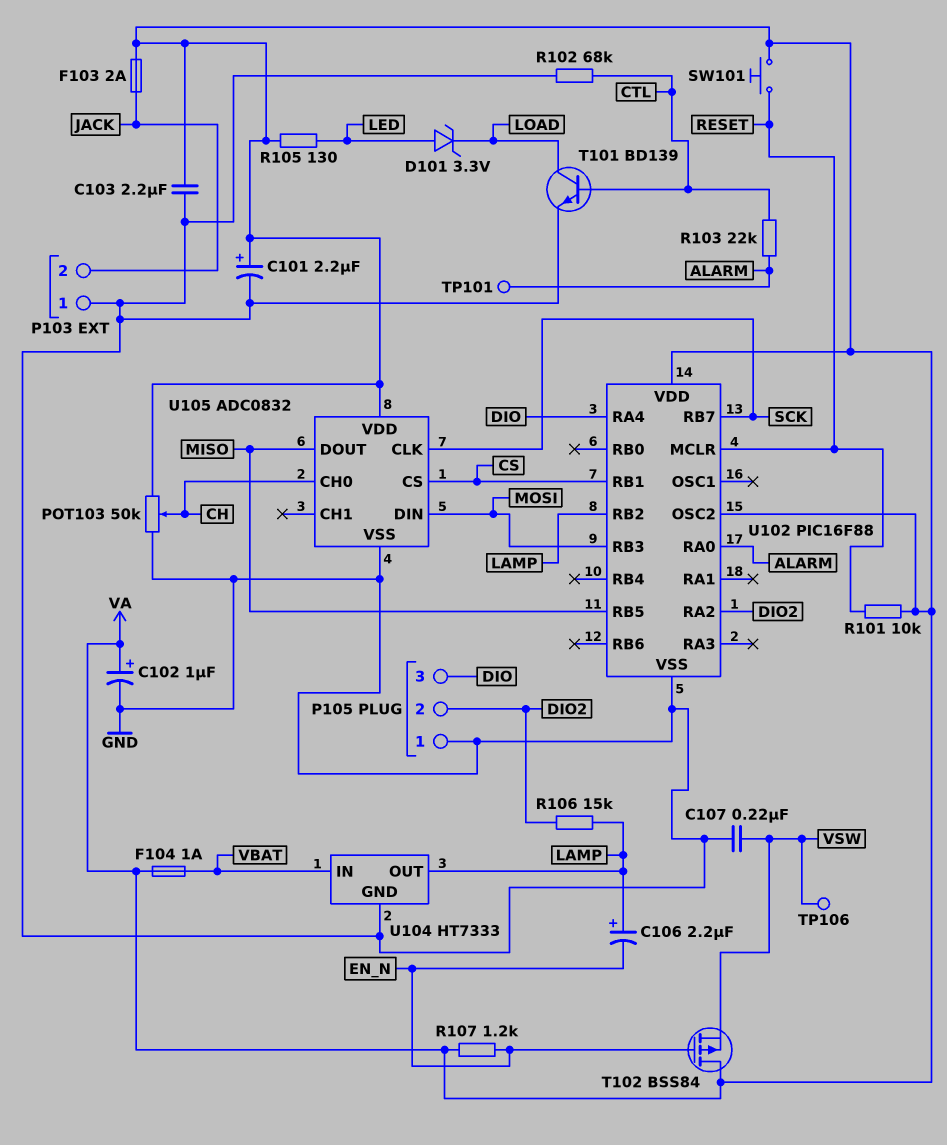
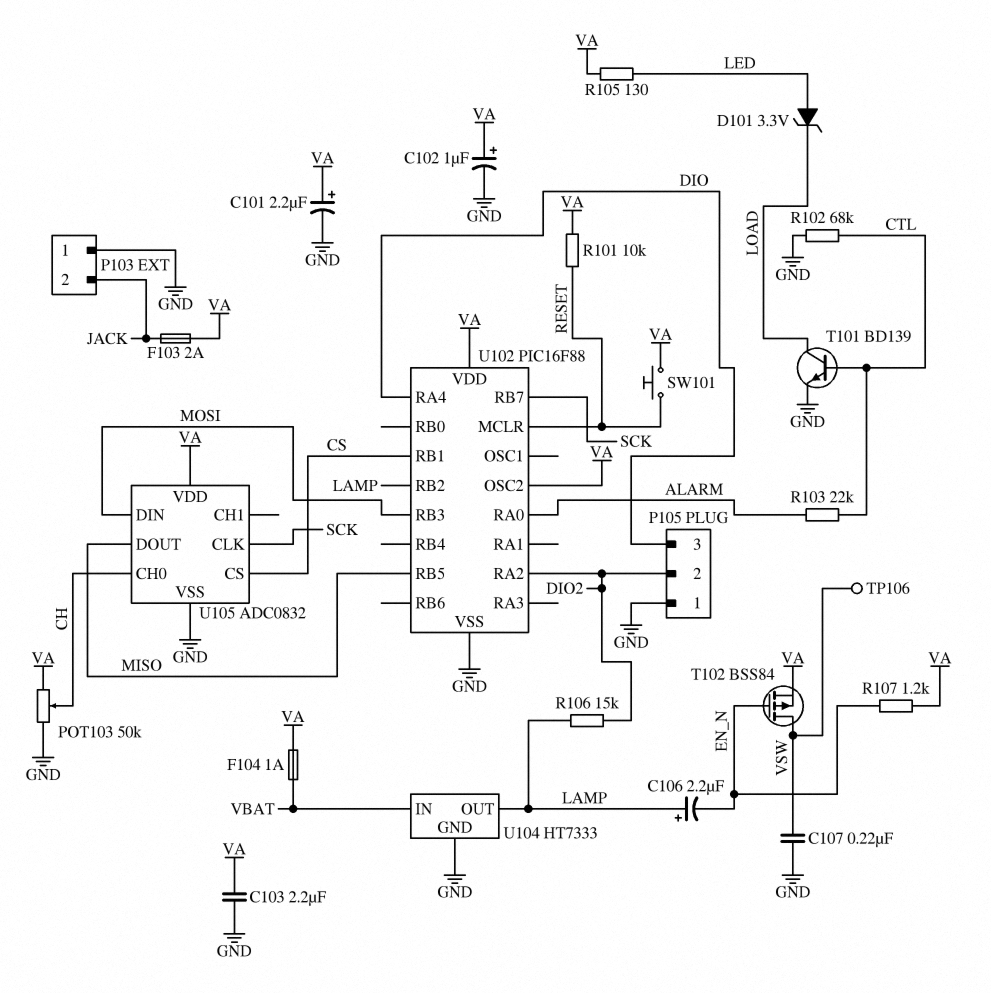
T102: PMOS BSS84 (G EN_N, D VA, S VSW) -> PMOS BSS84 (G EN_N, D VSW, S VA)
TP101: test point (ALARM) -> none

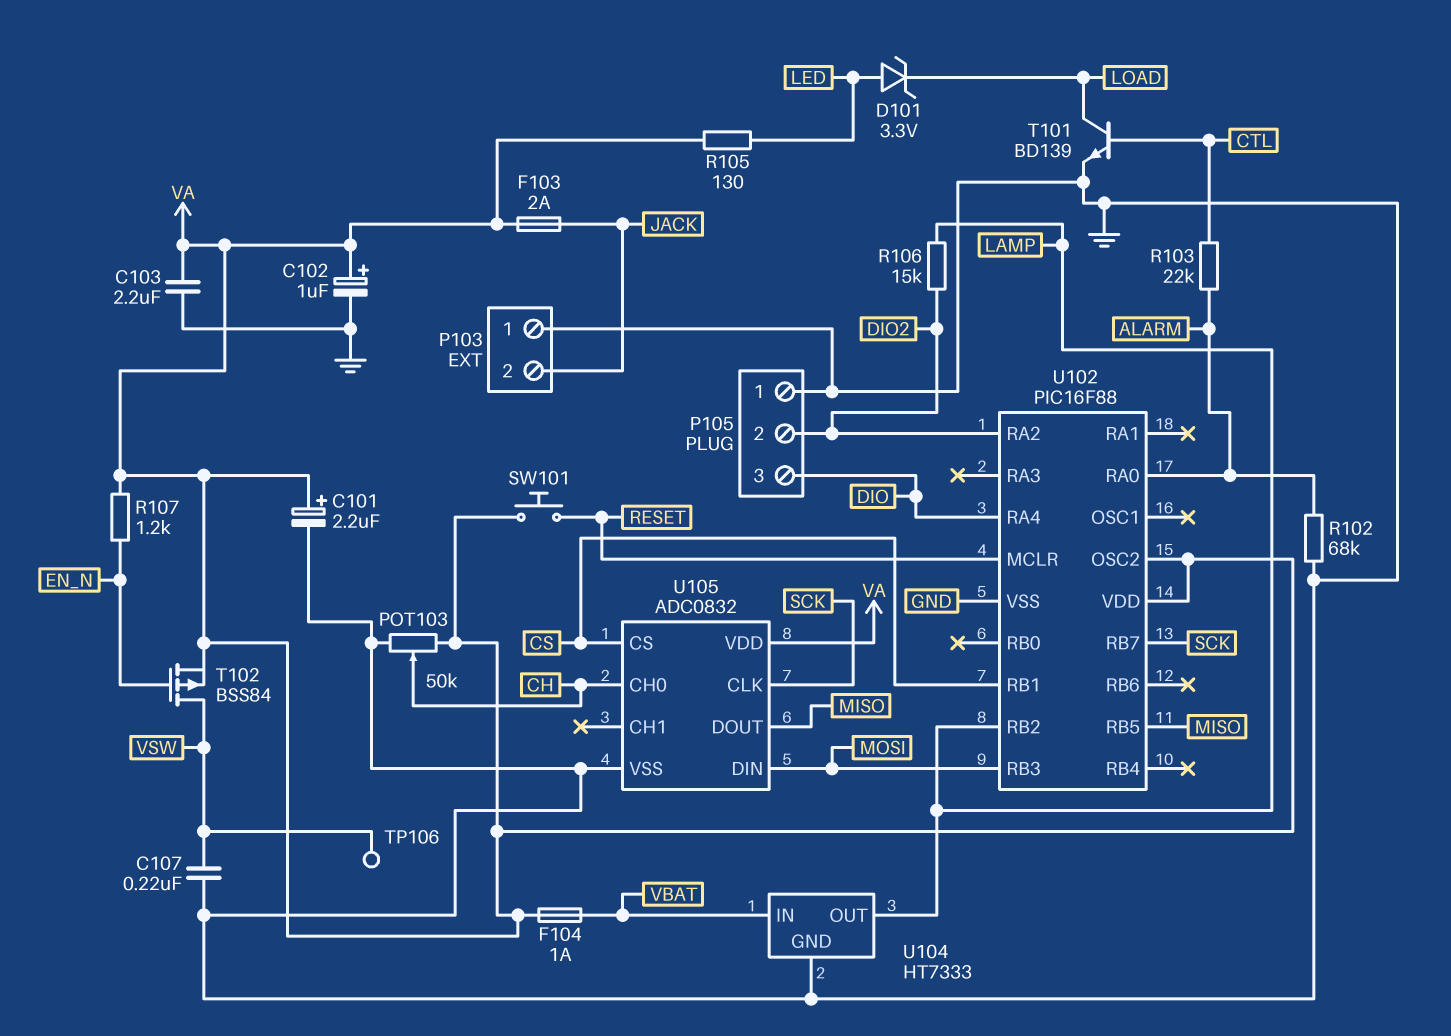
C106: 2.2uF (plus LAMP, minus EN_N) -> none
R101: 10k (RESET, VA) -> none
R102: 68k (CTL, GND) -> 68k (ALARM, GND)

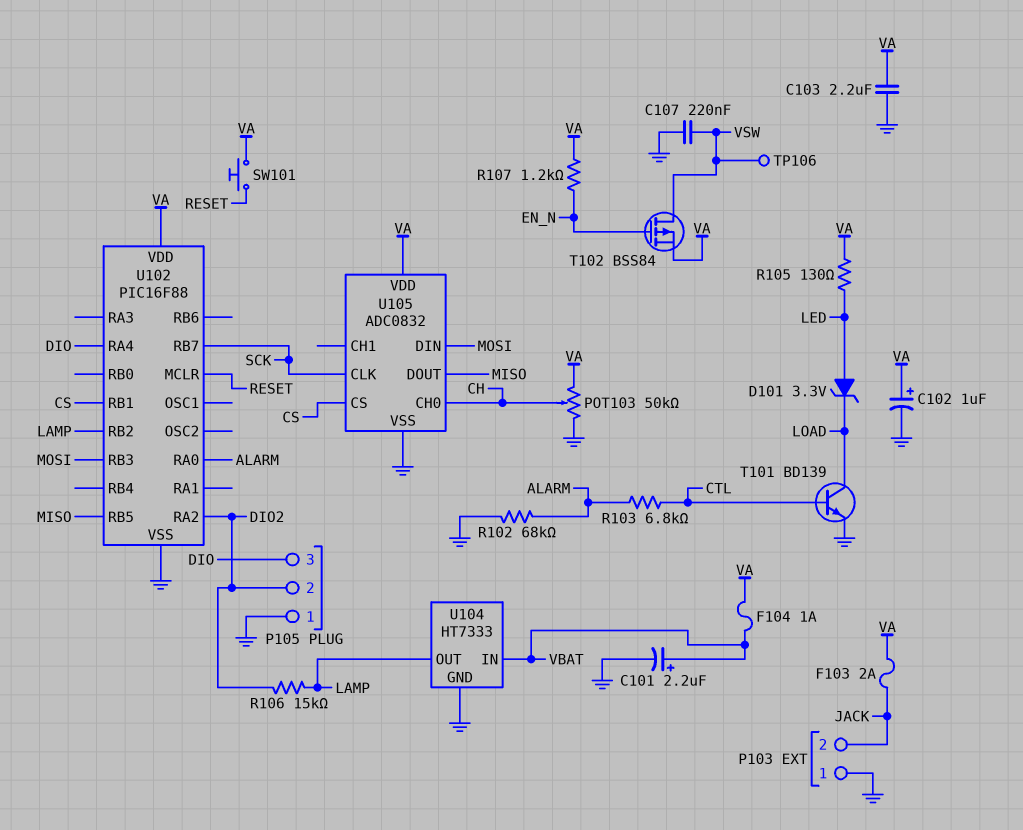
C101: 2.2uF (plus VA, minus GND) -> 2.2uF (plus VBAT, minus GND)
R103: 22k (ALARM, CTL) -> 6.8k (ALARM, CTL)
U102 pin OSC2: VA -> none

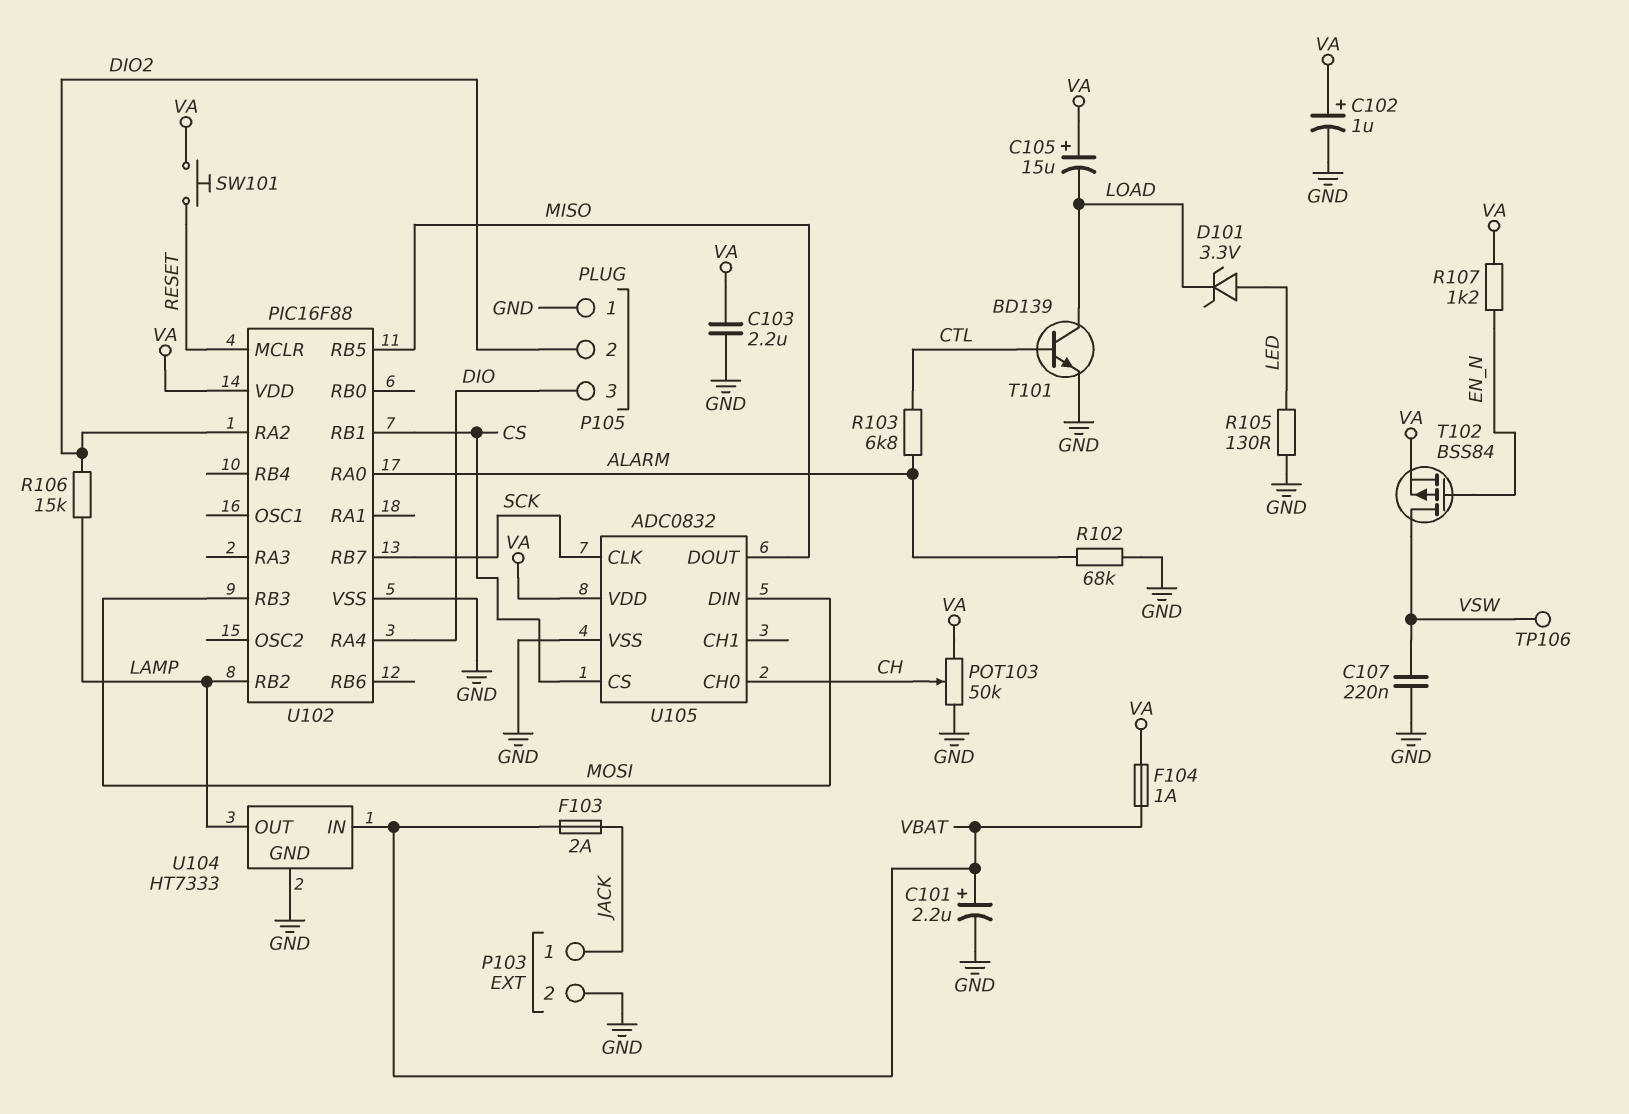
C105: none -> 15uF (plus VA, minus LOAD)
F103: 2A (JACK, VA) -> 2A (JACK, VBAT)
P103 pin 1: GND -> JACK
P103 pin 2: JACK -> GND
R105: 130 (LED, VA) -> 130 (GND, LED)

